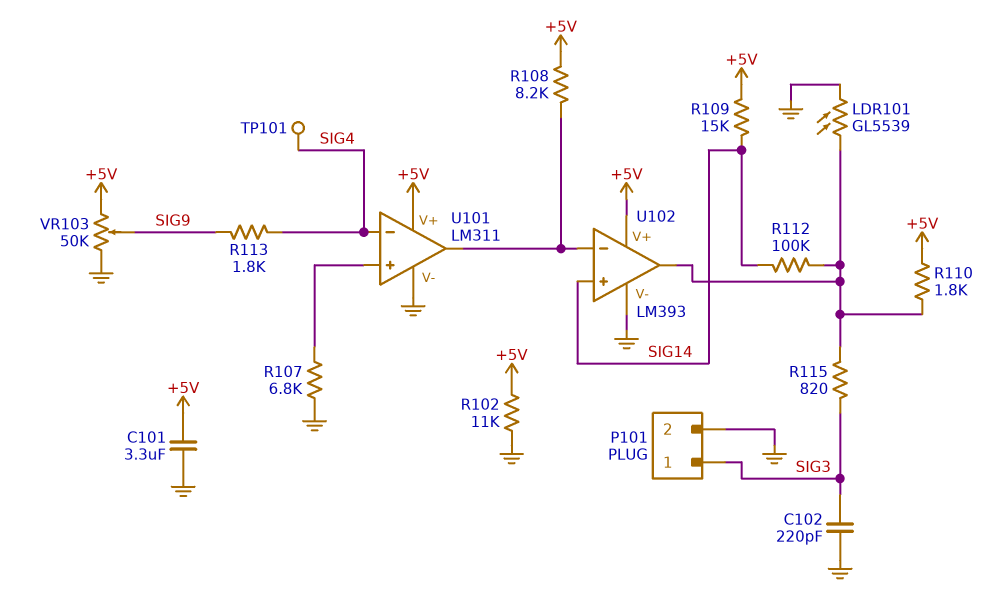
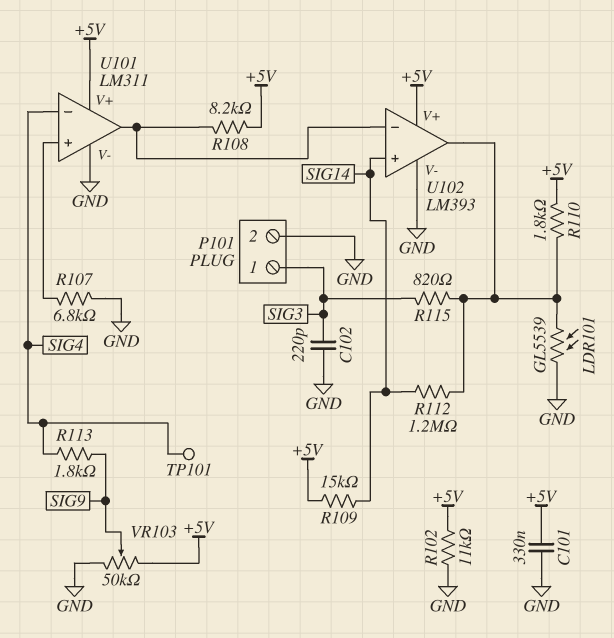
C101: 3.3uF (+5V, GND) -> 330nF (+5V, GND)
R112: 100k (SIG14, U102/out) -> 1.2M (SIG14, U102/out)

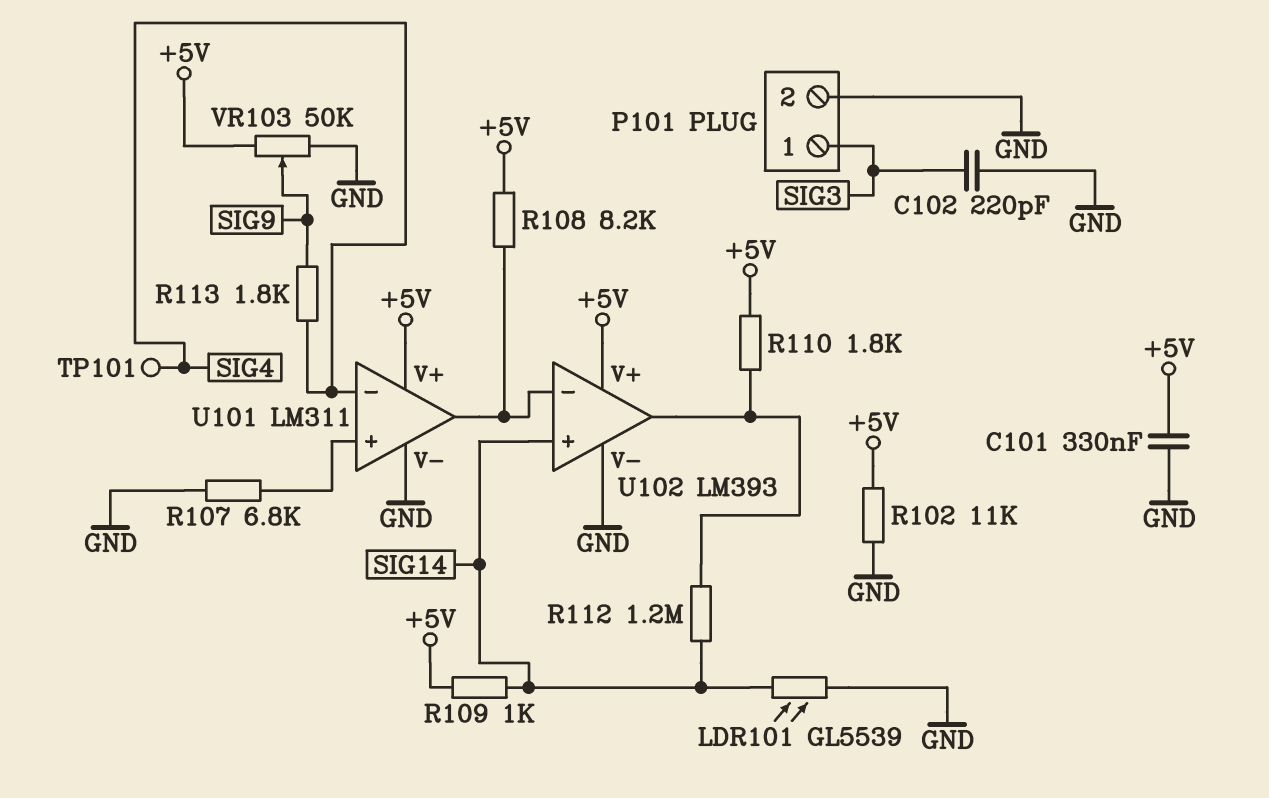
LDR101: GL5539 (GND, U102/out) -> GL5539 (GND, SIG14)
R109: 15k (+5V, SIG14) -> 1k (+5V, SIG14)
R115: 820 (SIG3, U102/out) -> none

